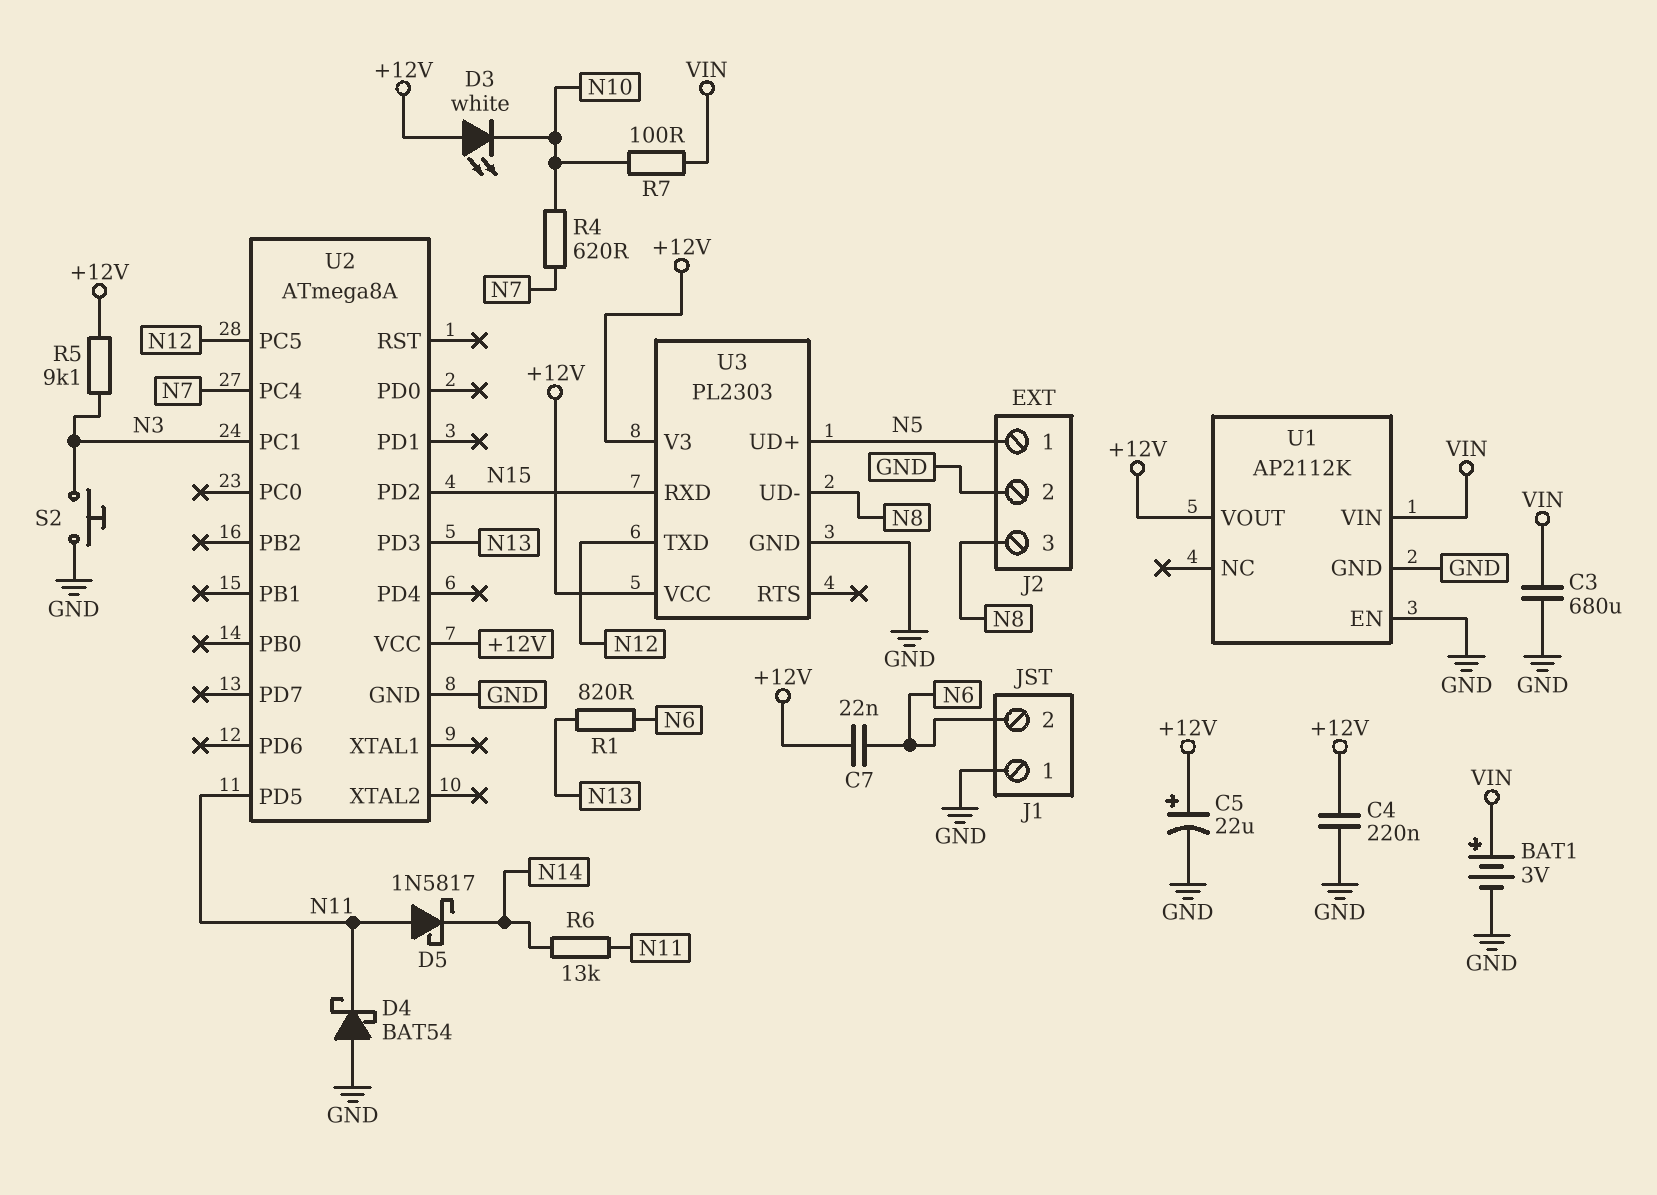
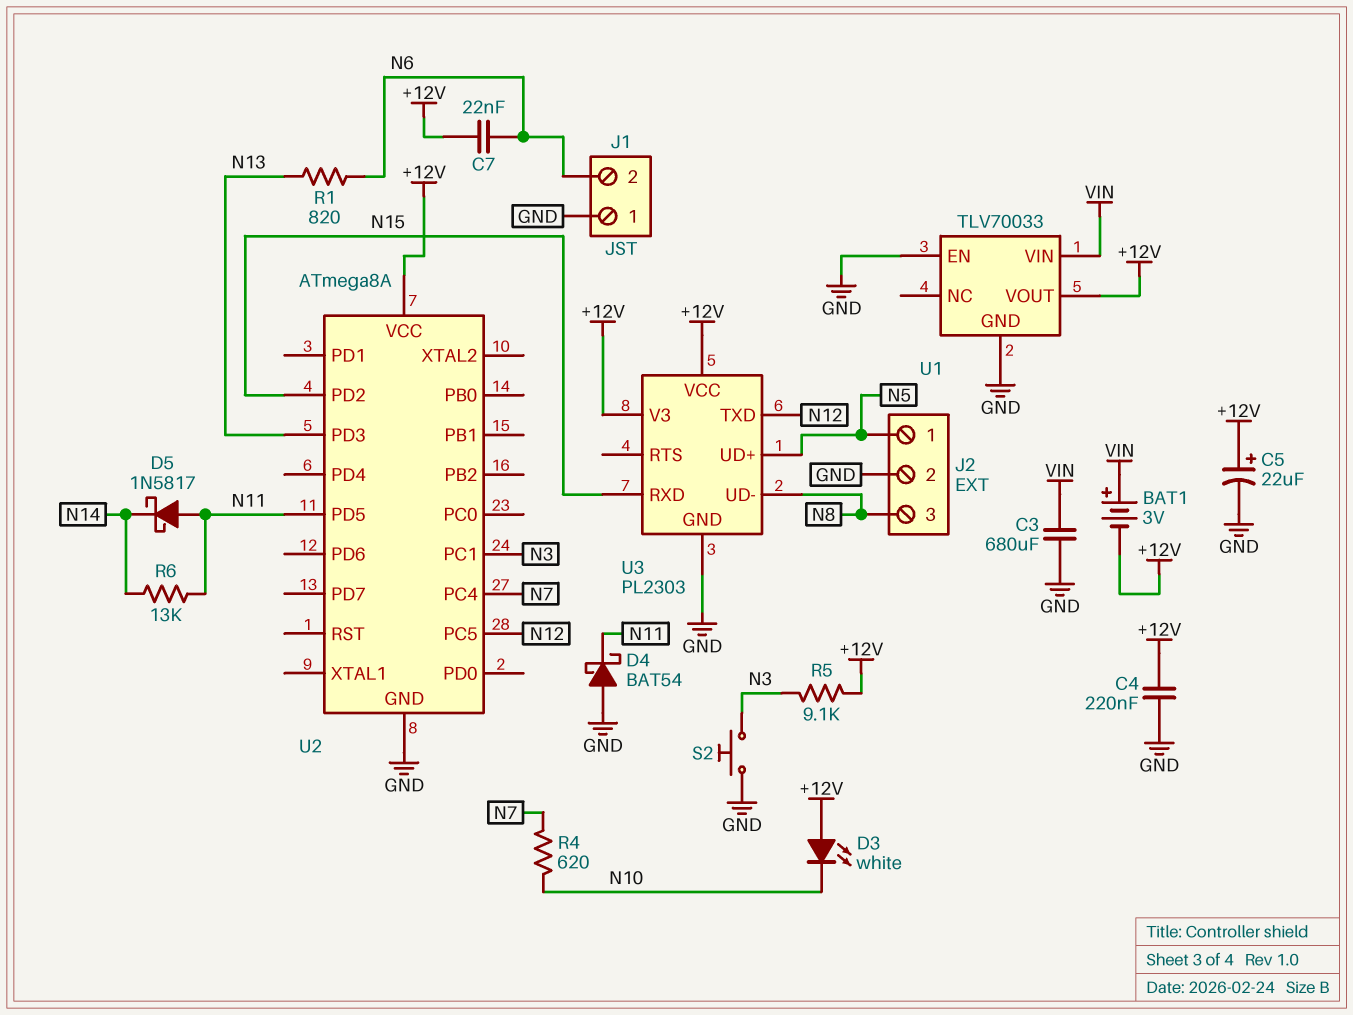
BAT1: 3V (plus VIN, minus GND) -> 3V (plus VIN, minus +12V)
R7: 100 (N10, VIN) -> none
U1: AP2112K -> TLV70033

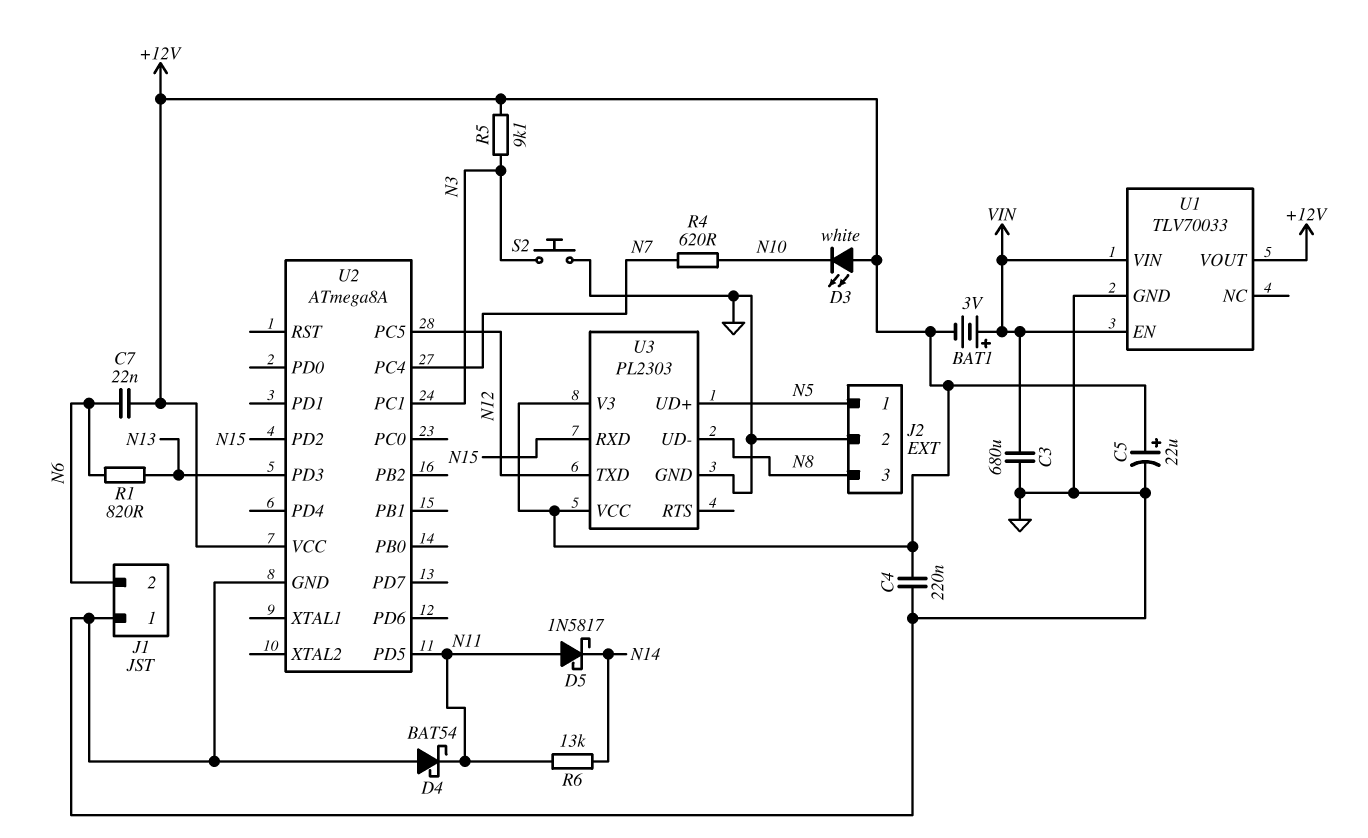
U1 pin EN: GND -> VIN

